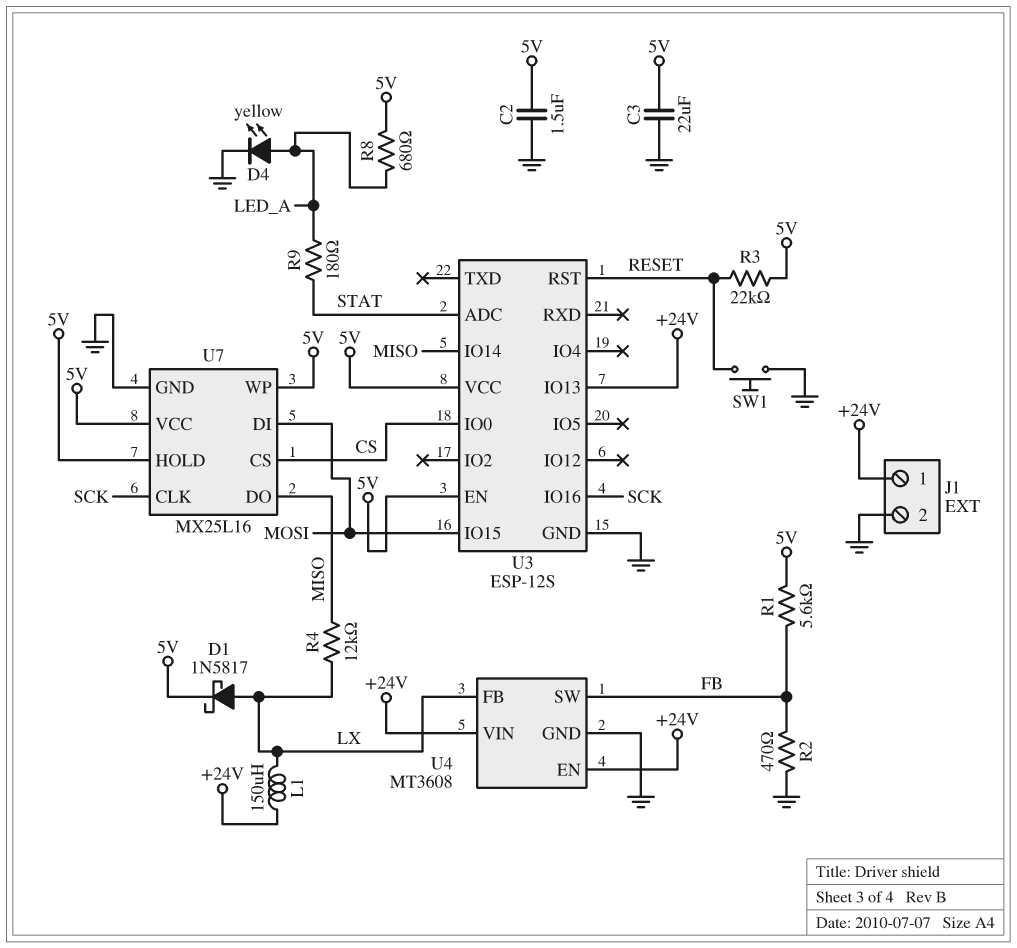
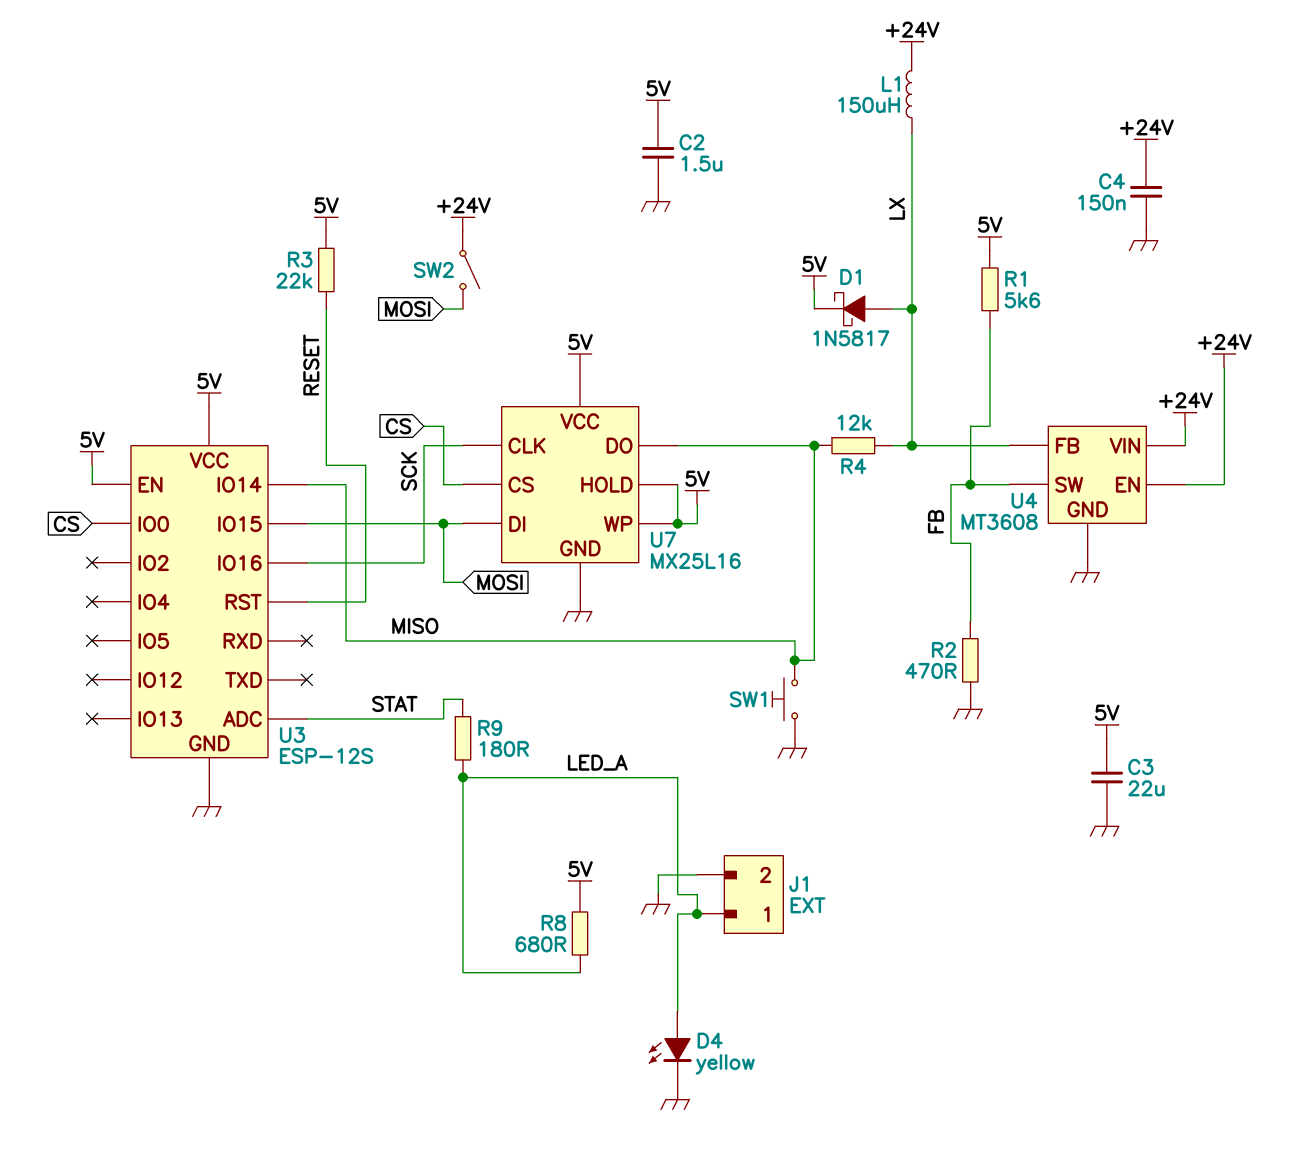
C4: none -> 150nF (+24V, GND)
J1 pin 1: +24V -> LED_A
SW1: button (GND, RESET) -> button (GND, MISO)
SW2: none -> switch (+24V, MOSI)
U3 pin IO13: +24V -> none

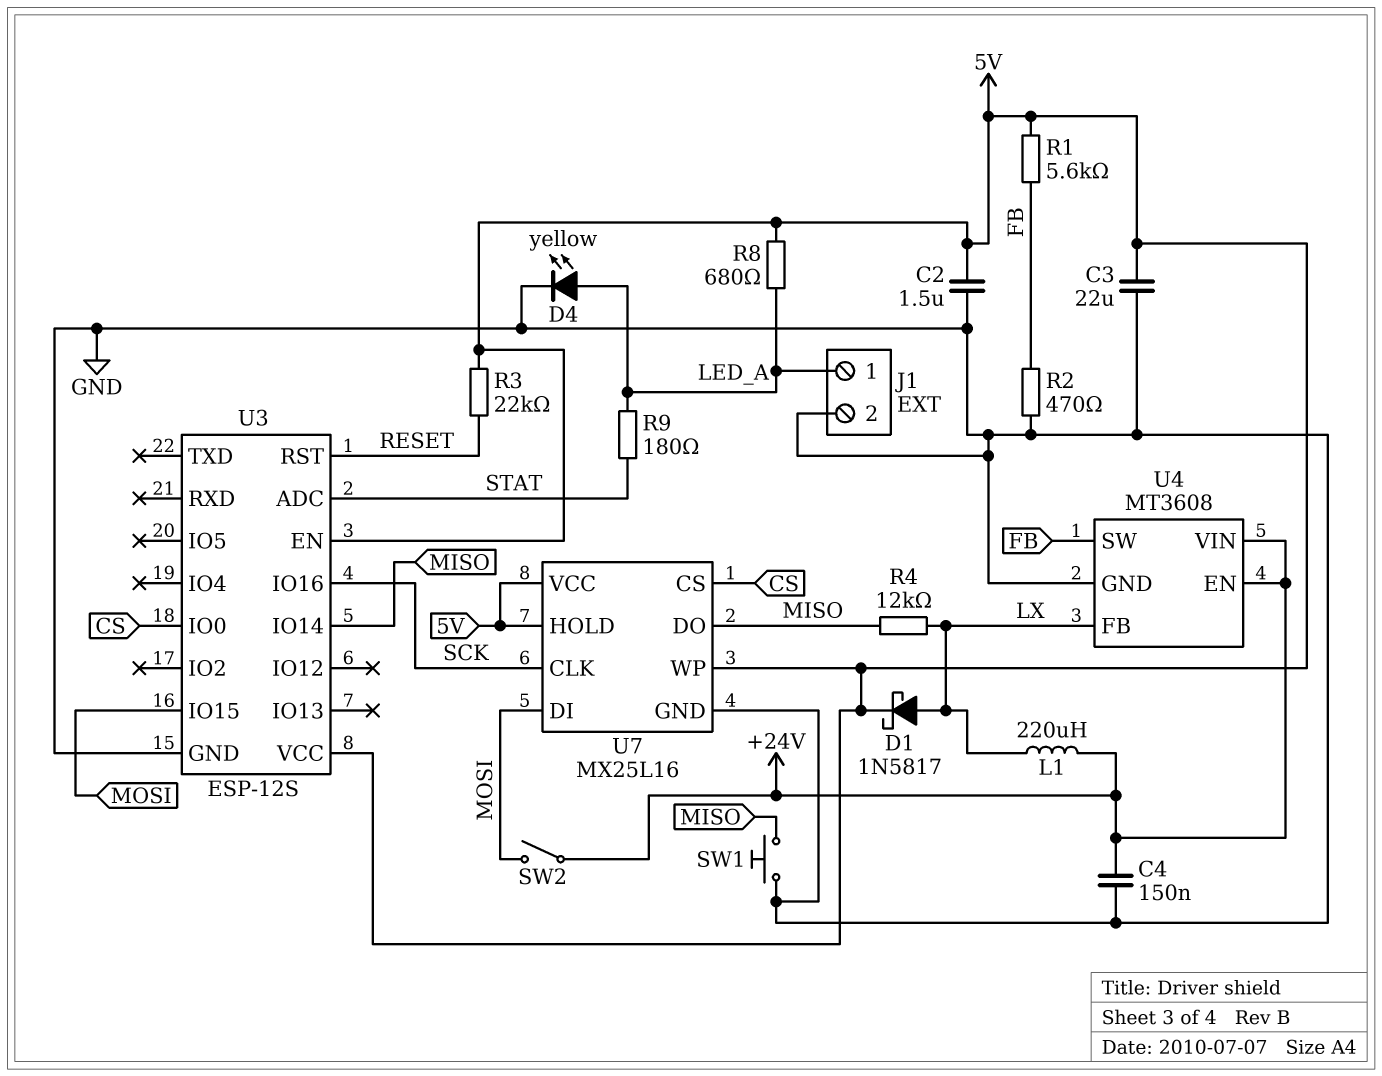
L1: 150uH (+24V, LX) -> 220uH (+24V, LX)

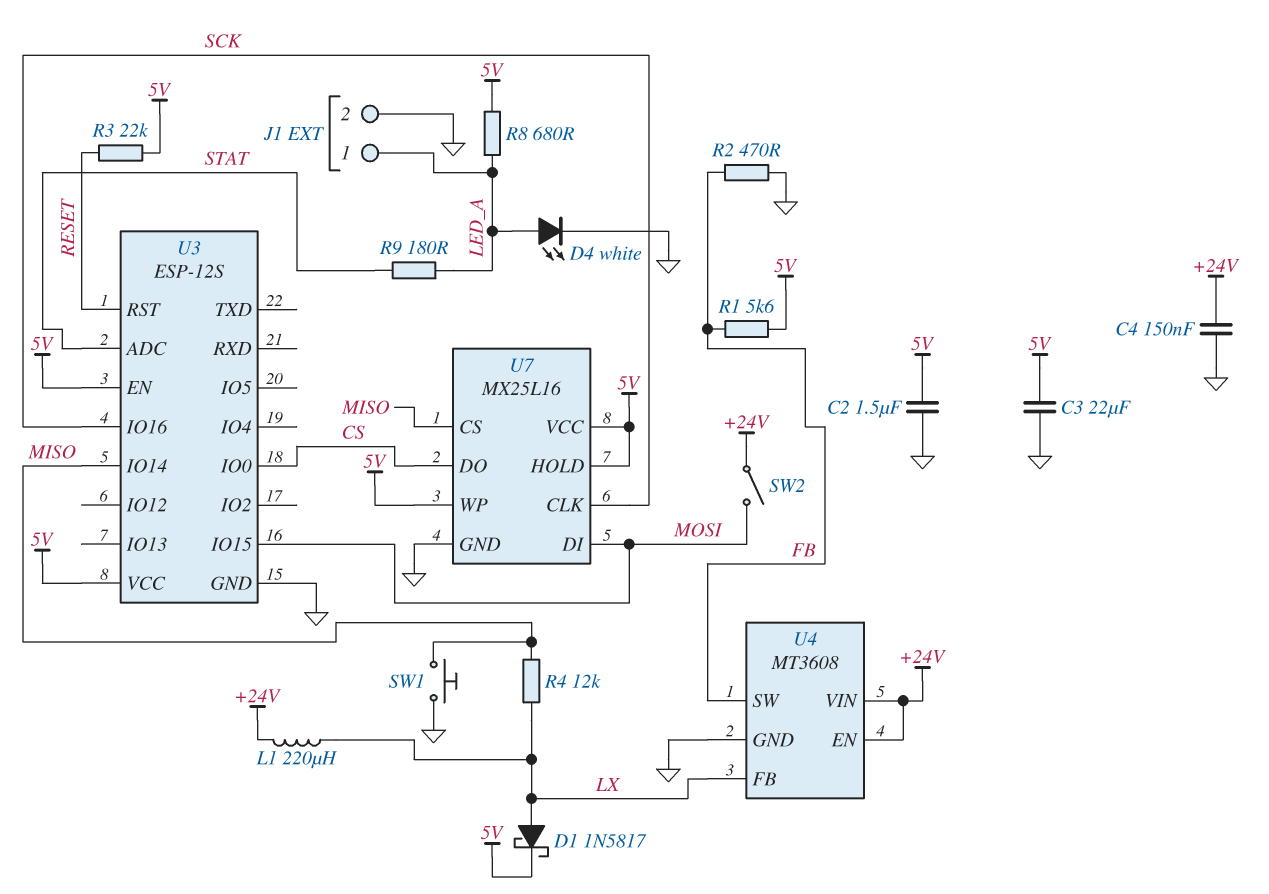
D4: LED yellow (A LED_A, K GND) -> LED white (A LED_A, K GND)
U7 pin CS: CS -> MISO
U7 pin DO: MISO -> CS

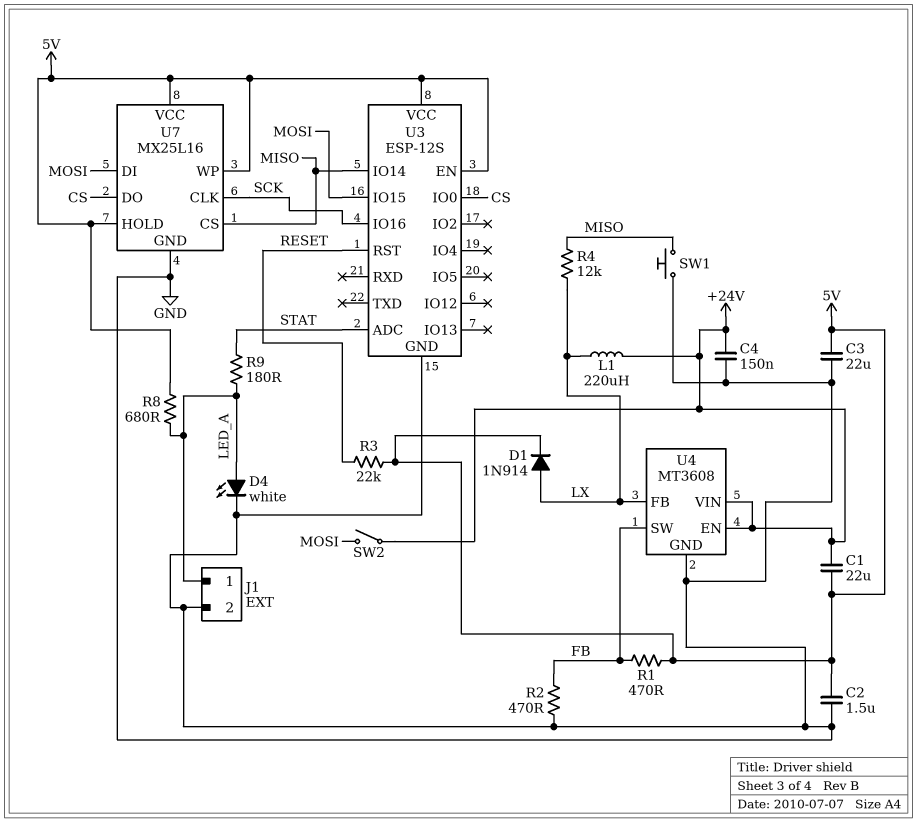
C1: none -> 22uF (+24V, 5V)
D1: schottky 1N5817 (A LX, K 5V) -> diode 1N914 (A LX, K 5V)
R1: 5.6k (5V, FB) -> 470 (5V, FB)

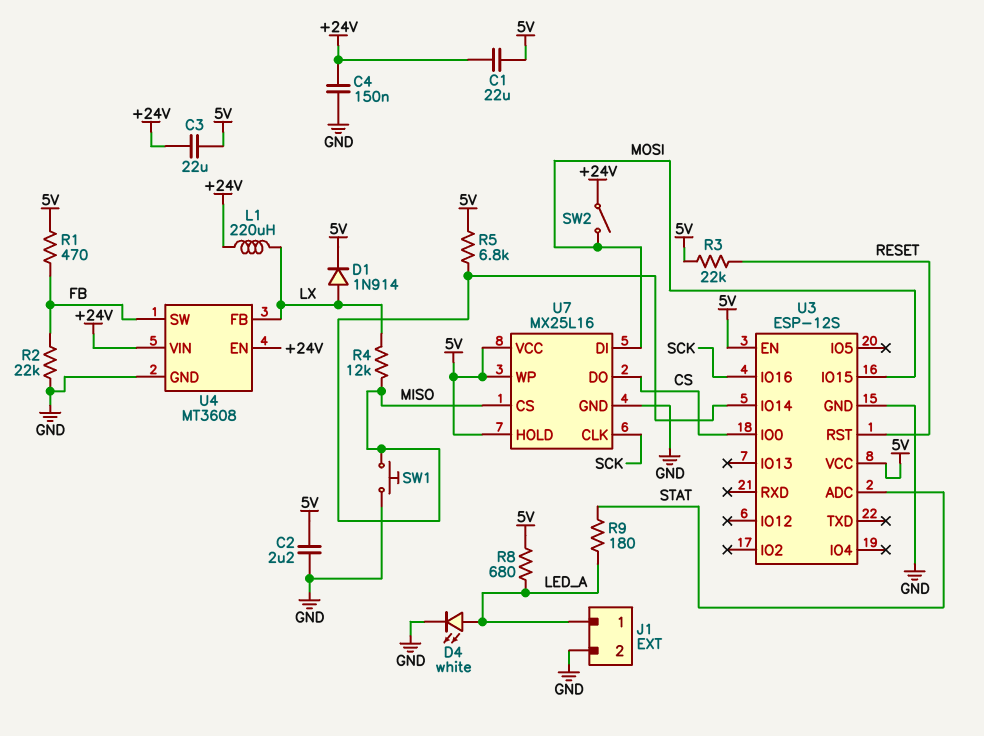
C2: 1.5uF (5V, GND) -> 2.2uF (5V, GND)
C3: 22uF (5V, GND) -> 22uF (+24V, 5V)
R2: 470 (FB, GND) -> 22k (FB, GND)
R5: none -> 6.8k (5V, MISO)

